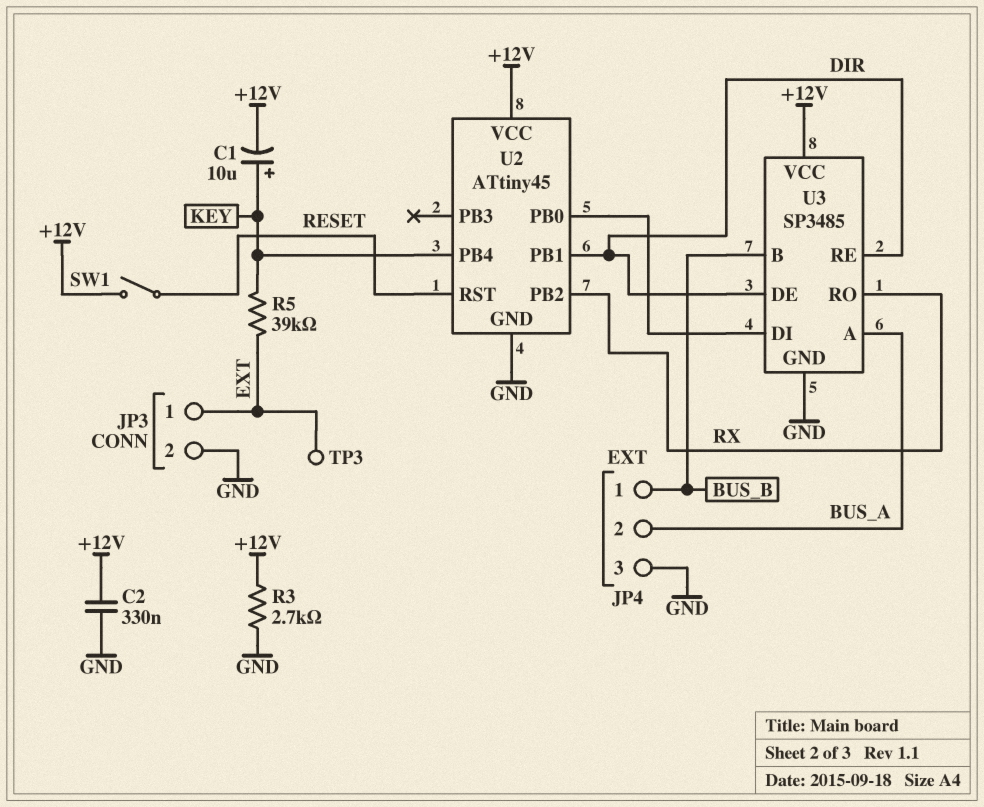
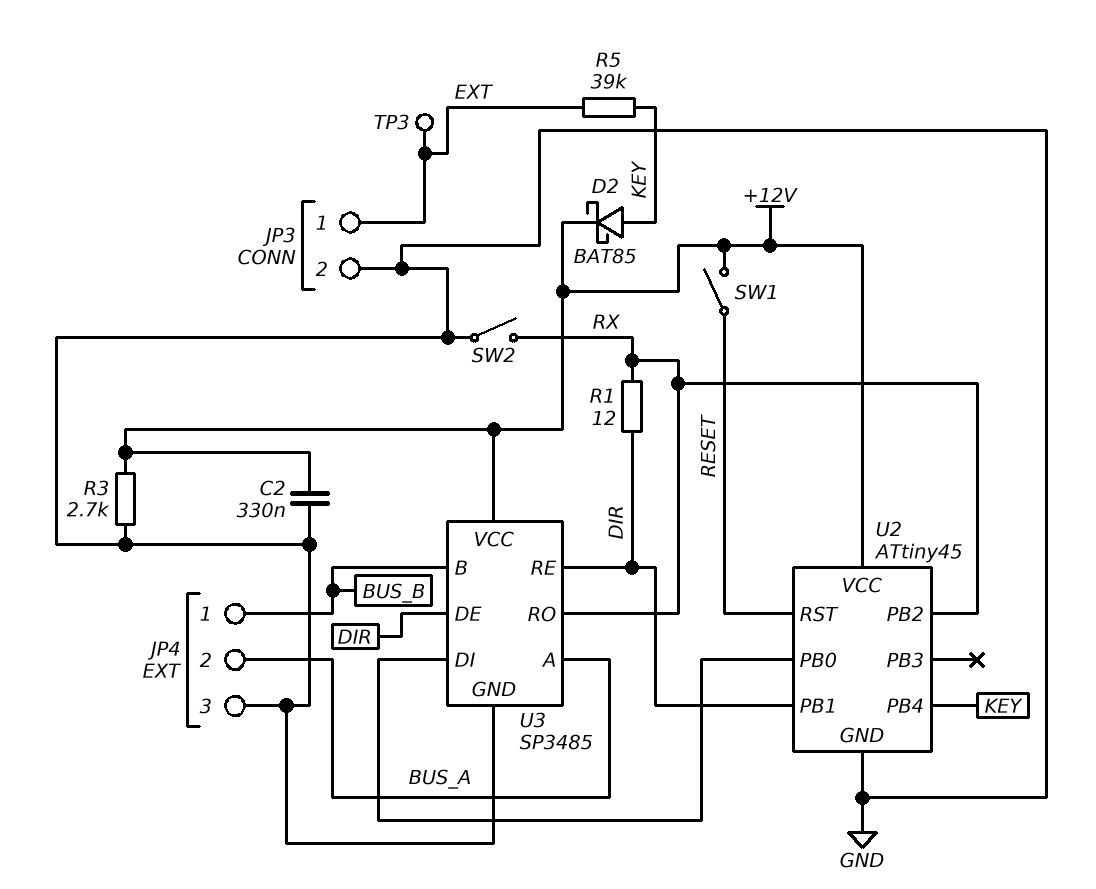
C1: 10uF (plus KEY, minus +12V) -> none
D2: none -> schottky BAT85 (A KEY, K +12V)
R1: none -> 12 (DIR, RX)
SW2: none -> switch (GND, RX)

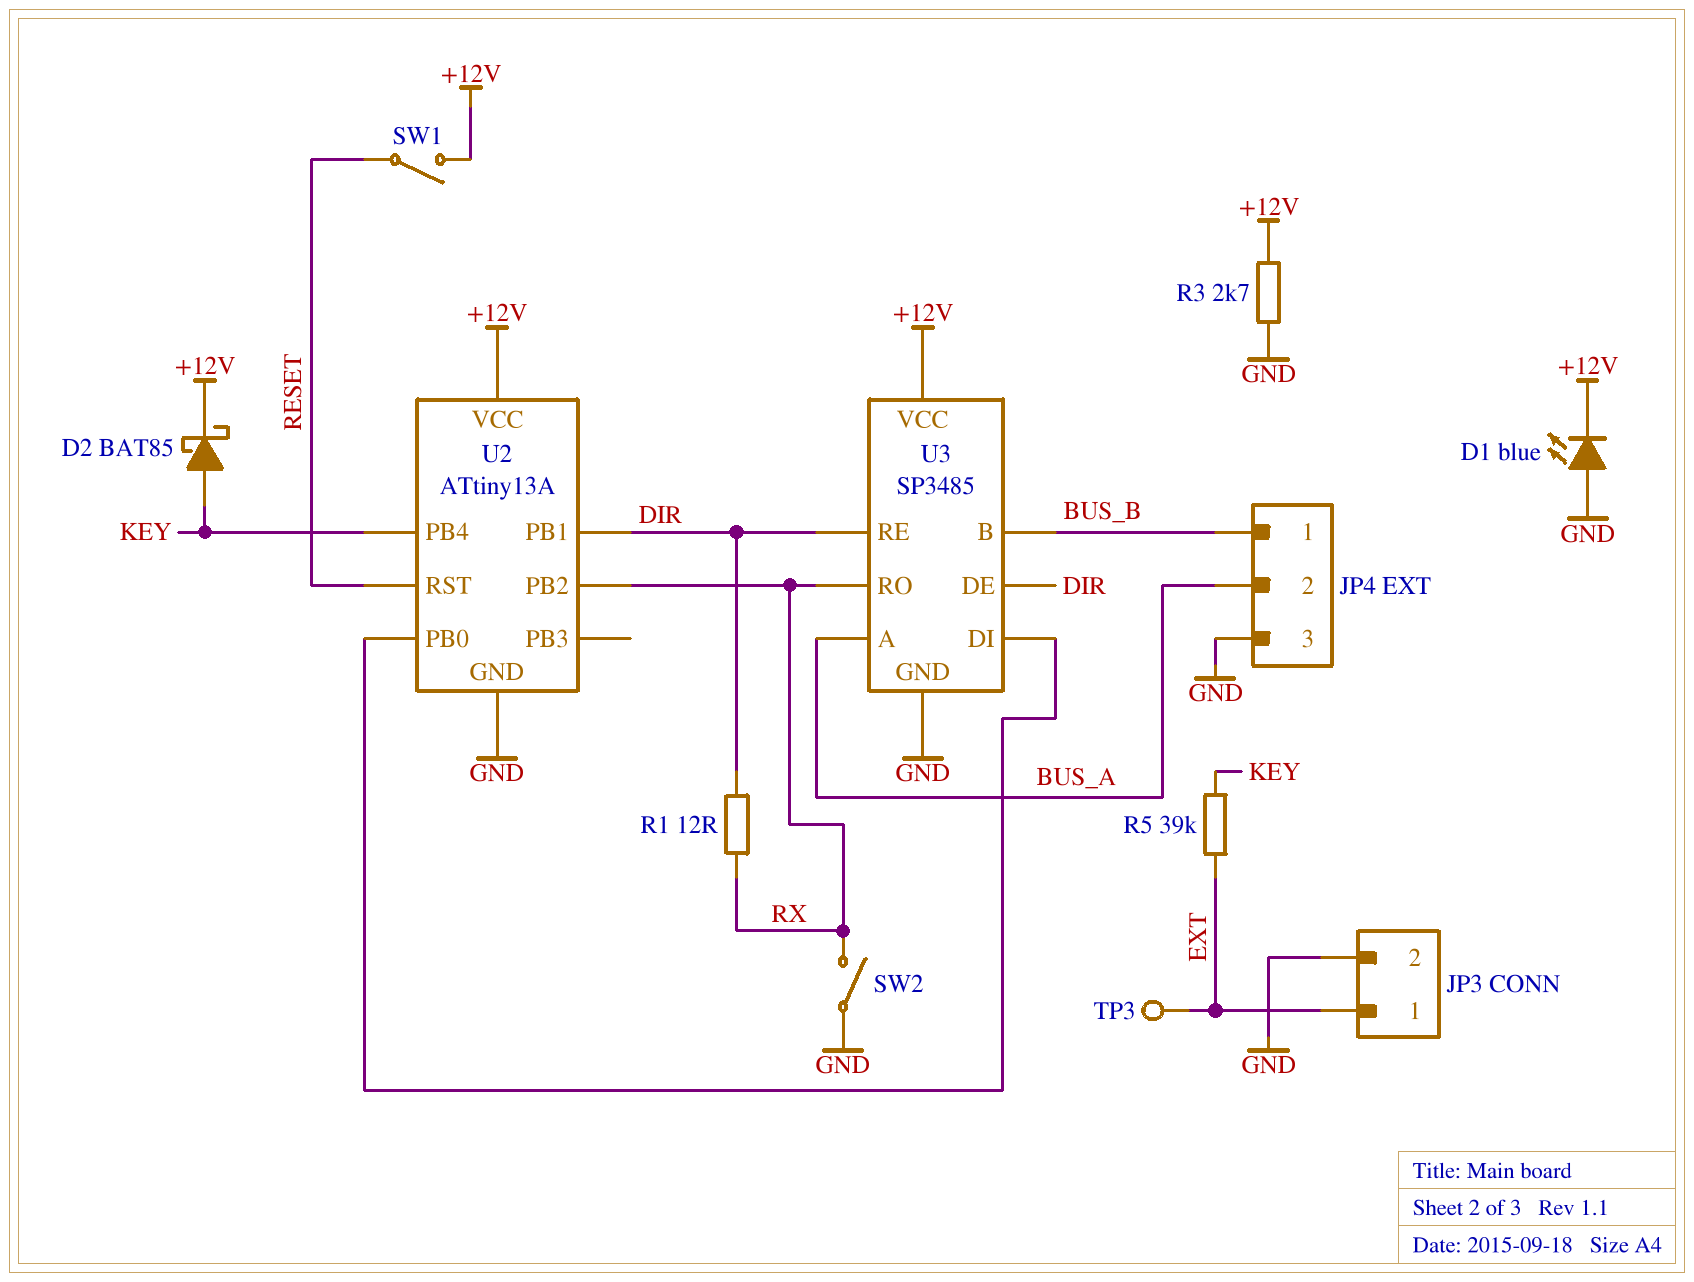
C2: 330nF (+12V, GND) -> none
D1: none -> LED blue (A GND, K +12V)
U2: ATtiny45 -> ATtiny13A

